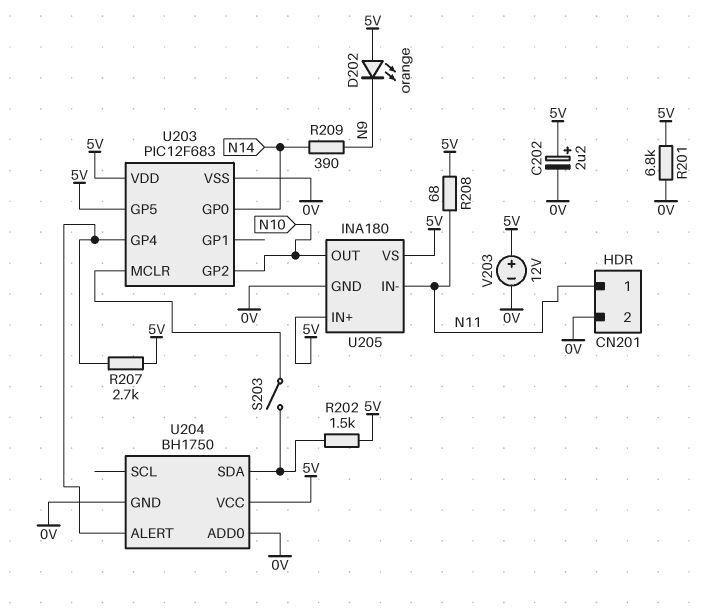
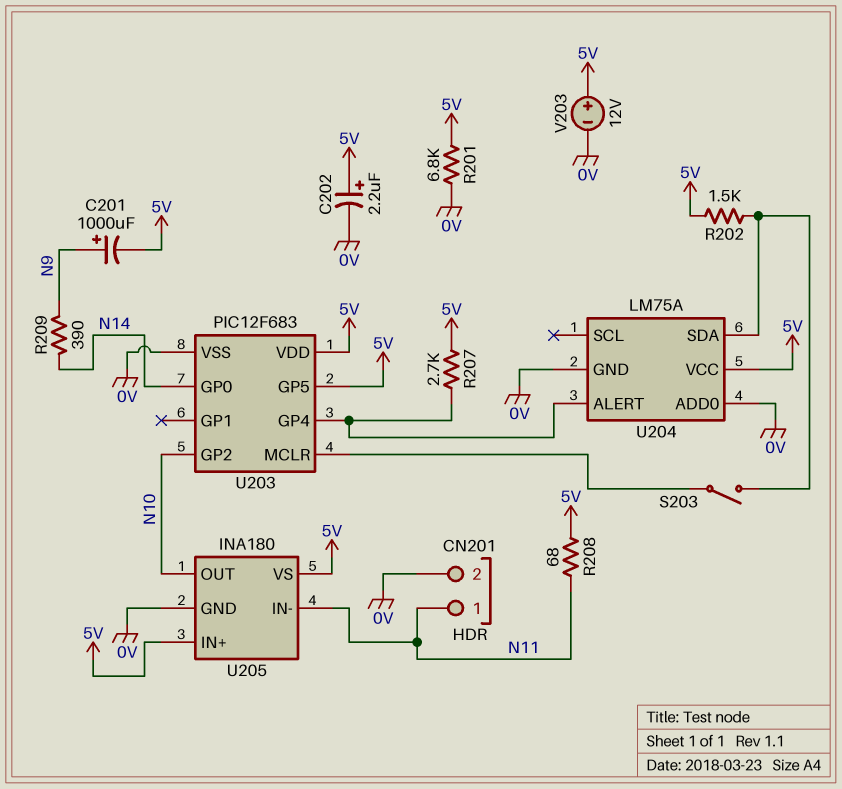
C201: none -> 1000uF (plus N9, minus 5V)
D202: LED orange (A 5V, K N9) -> none
U204: BH1750 -> LM75A

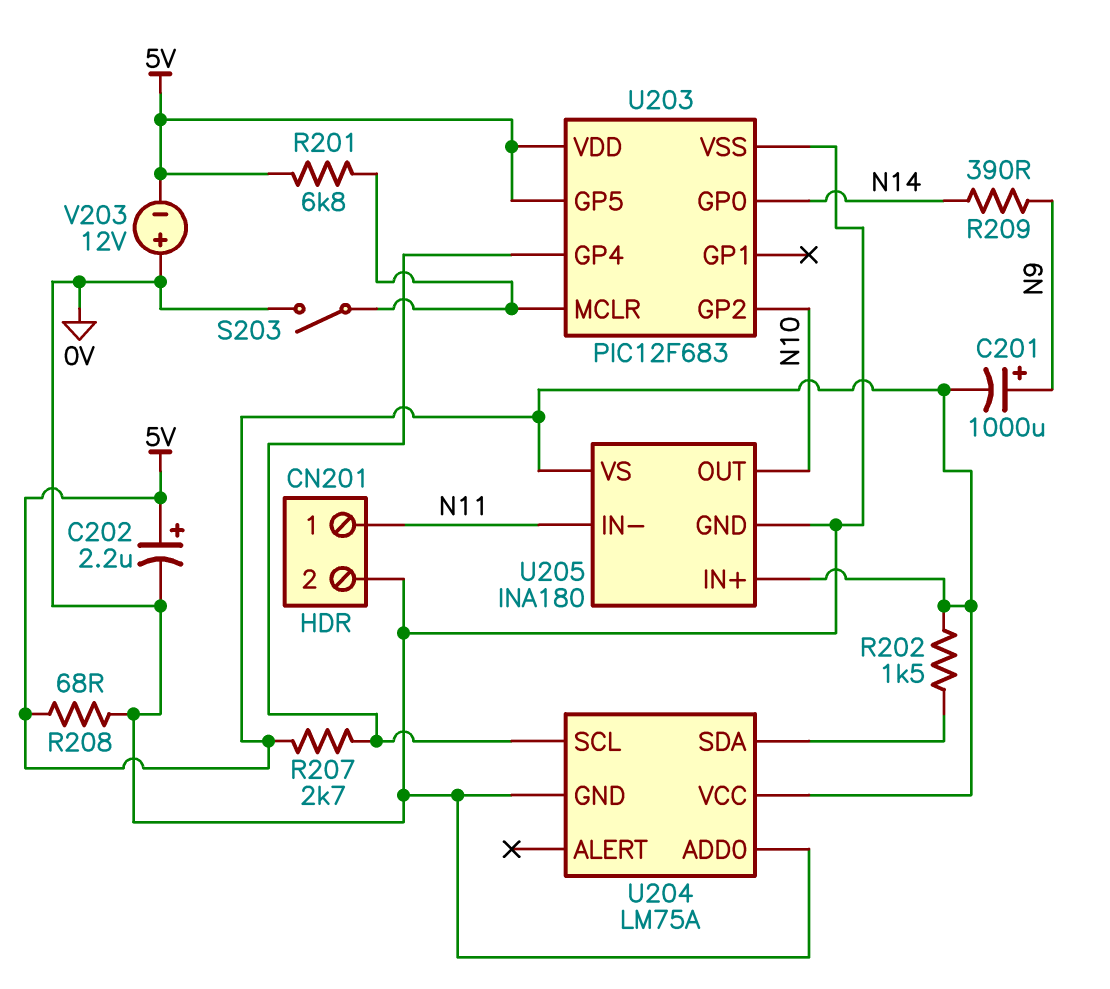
R201: 6.8k (0V, 5V) -> 6.8k (5V, U203/MCLR)
R208: 68 (5V, N11) -> 68 (0V, 5V)
S203: switch (U203/MCLR, U204/SDA) -> switch (0V, U203/MCLR)
U204 pin ALERT: U203/GP4 -> none
U204 pin SCL: none -> U203/GP4
V203: 12V (plus 5V, minus 0V) -> 12V (plus 0V, minus 5V)

